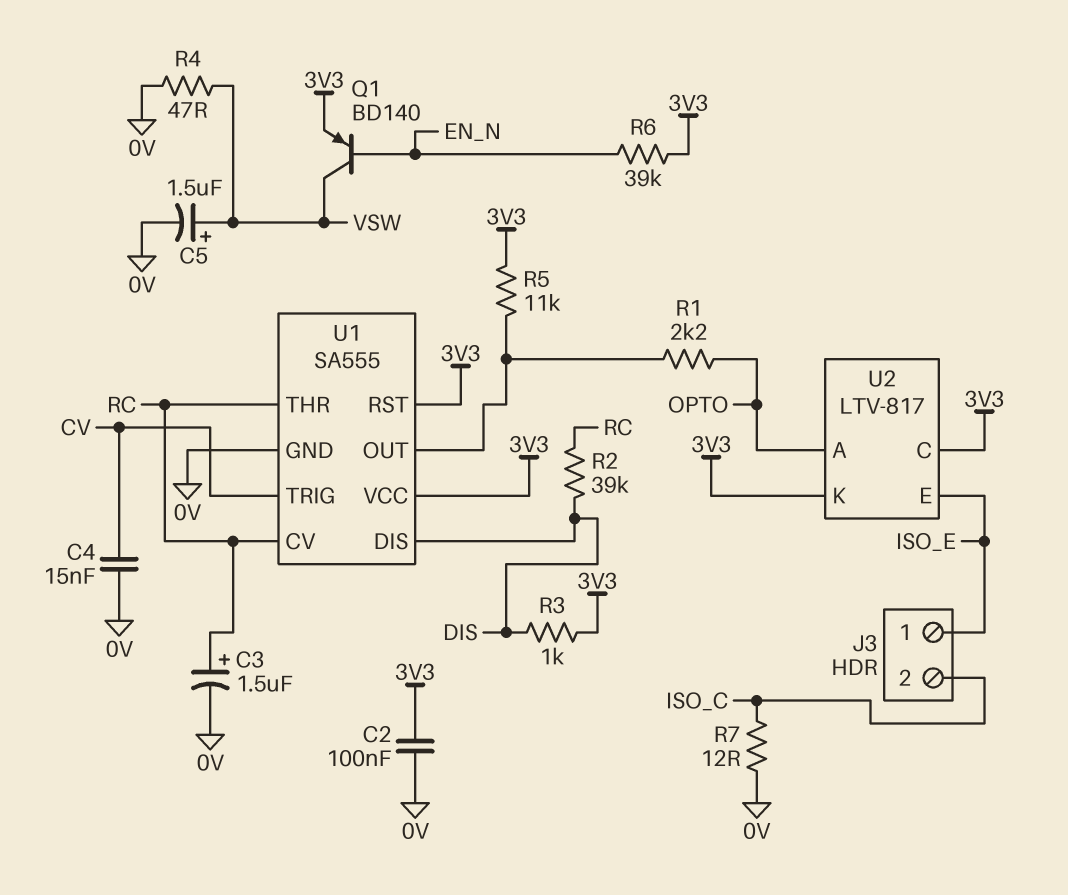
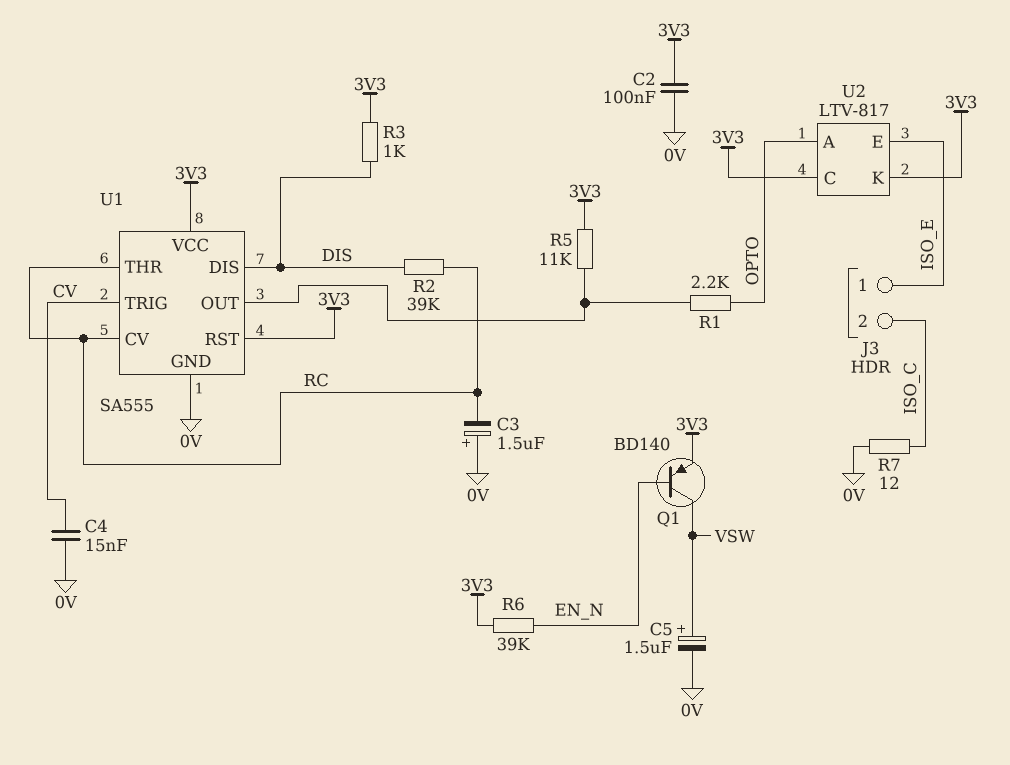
C3: 1.5uF (plus RC, minus 0V) -> 1.5uF (plus 0V, minus RC)
R4: 47 (0V, VSW) -> none

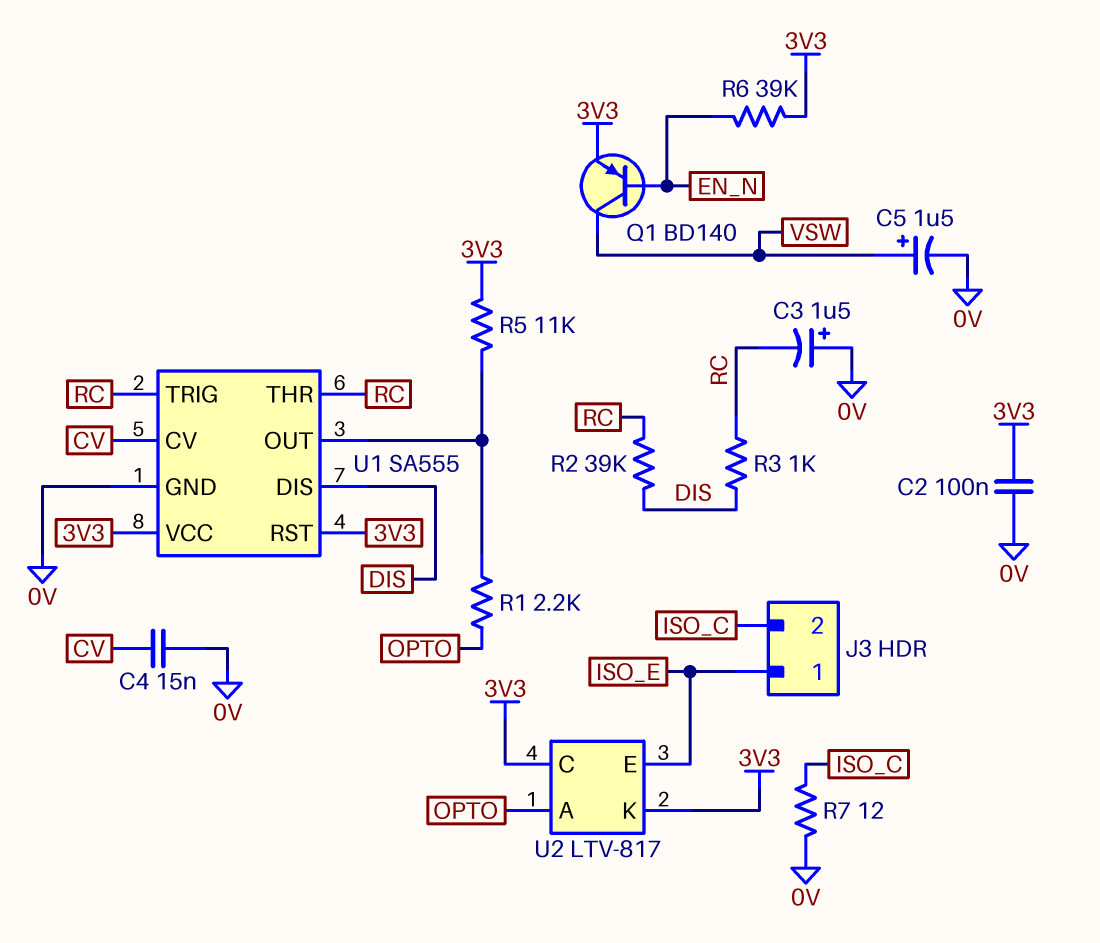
R3: 1k (3V3, DIS) -> 1k (DIS, RC)
U1 pin CV: RC -> CV
U1 pin TRIG: CV -> RC

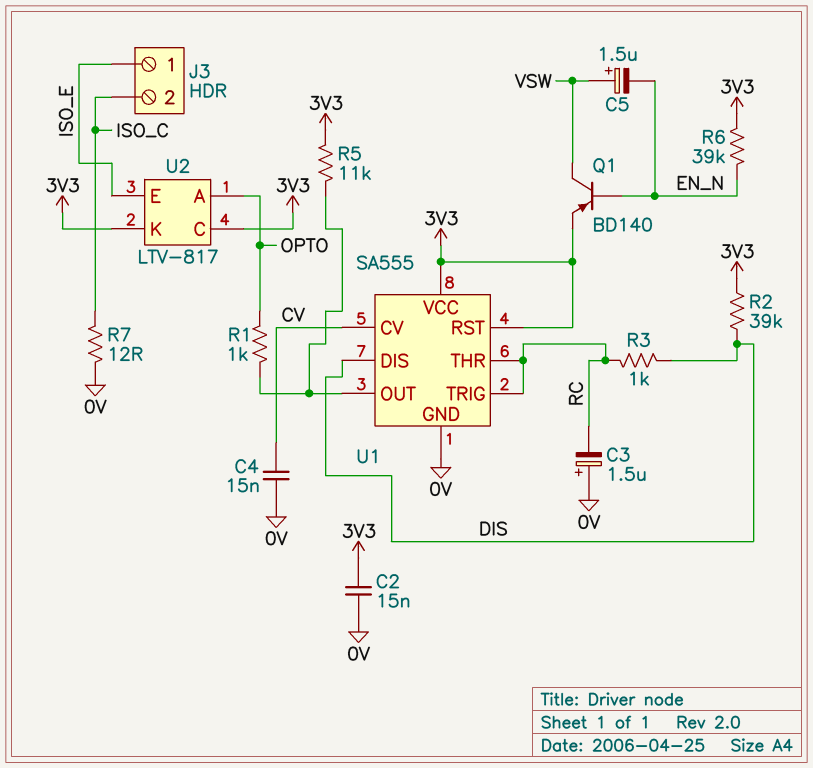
C2: 100nF (0V, 3V3) -> 15nF (0V, 3V3)
C5: 1.5uF (plus VSW, minus 0V) -> 1.5uF (plus VSW, minus EN_N)
R1: 2.2k (OPTO, U1/OUT) -> 1k (OPTO, U1/OUT)
R2: 39k (DIS, RC) -> 39k (3V3, DIS)

